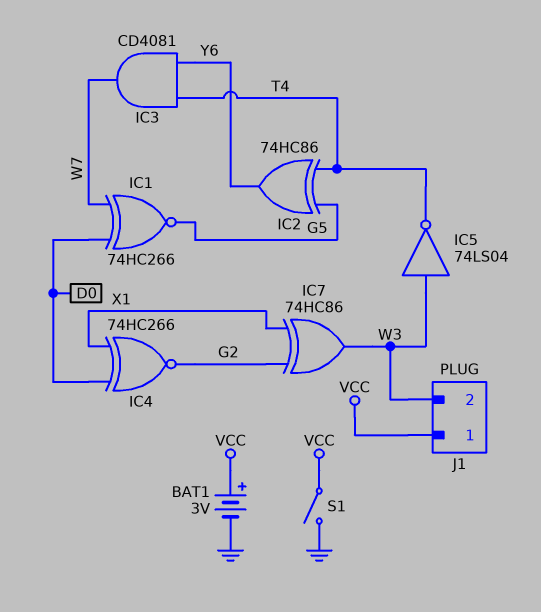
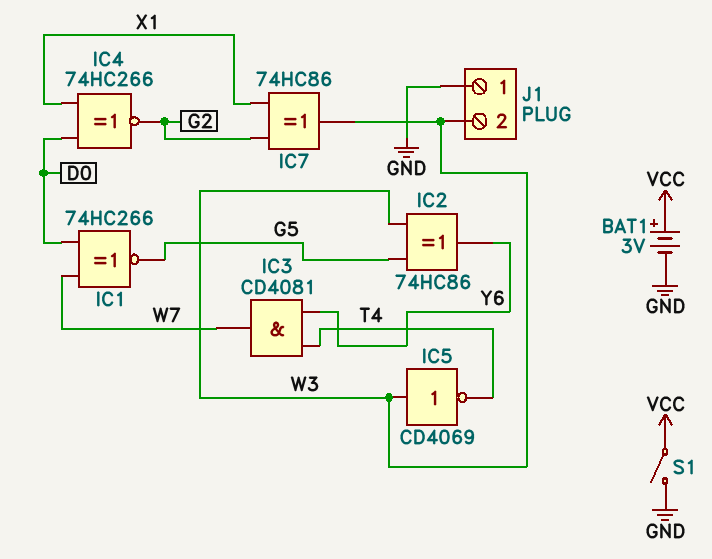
IC2: XOR 74HC86 (in G5, in T4, out Y6) -> XOR 74HC86 (in G5, in W3, out Y6)
IC5: NOT 74LS04 (in W3, out T4) -> NOT CD4069 (in W3, out T4)
J1 pin 1: VCC -> GND

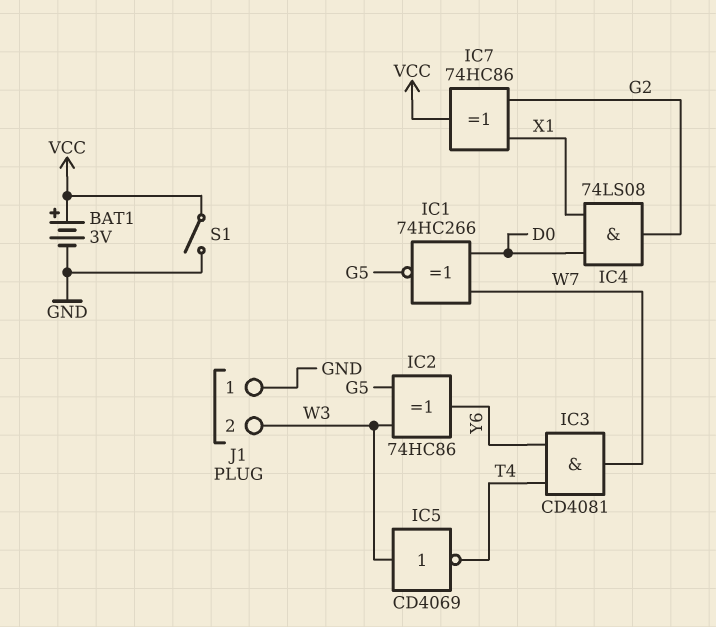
IC4: XNOR 74HC266 (in D0, in X1, out G2) -> AND 74LS08 (in D0, in X1, out G2)
IC7: XOR 74HC86 (in G2, in X1, out W3) -> XOR 74HC86 (in G2, in X1, out VCC)

